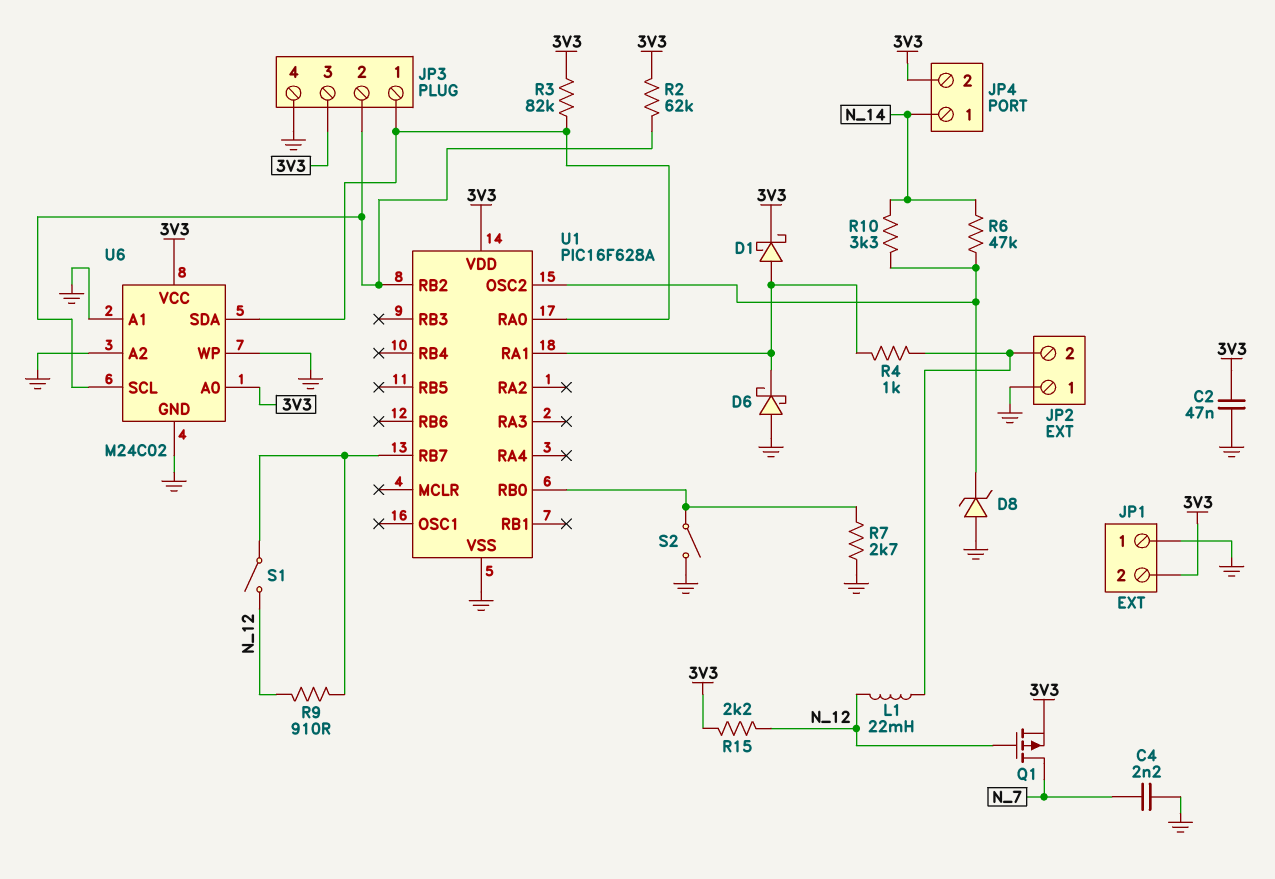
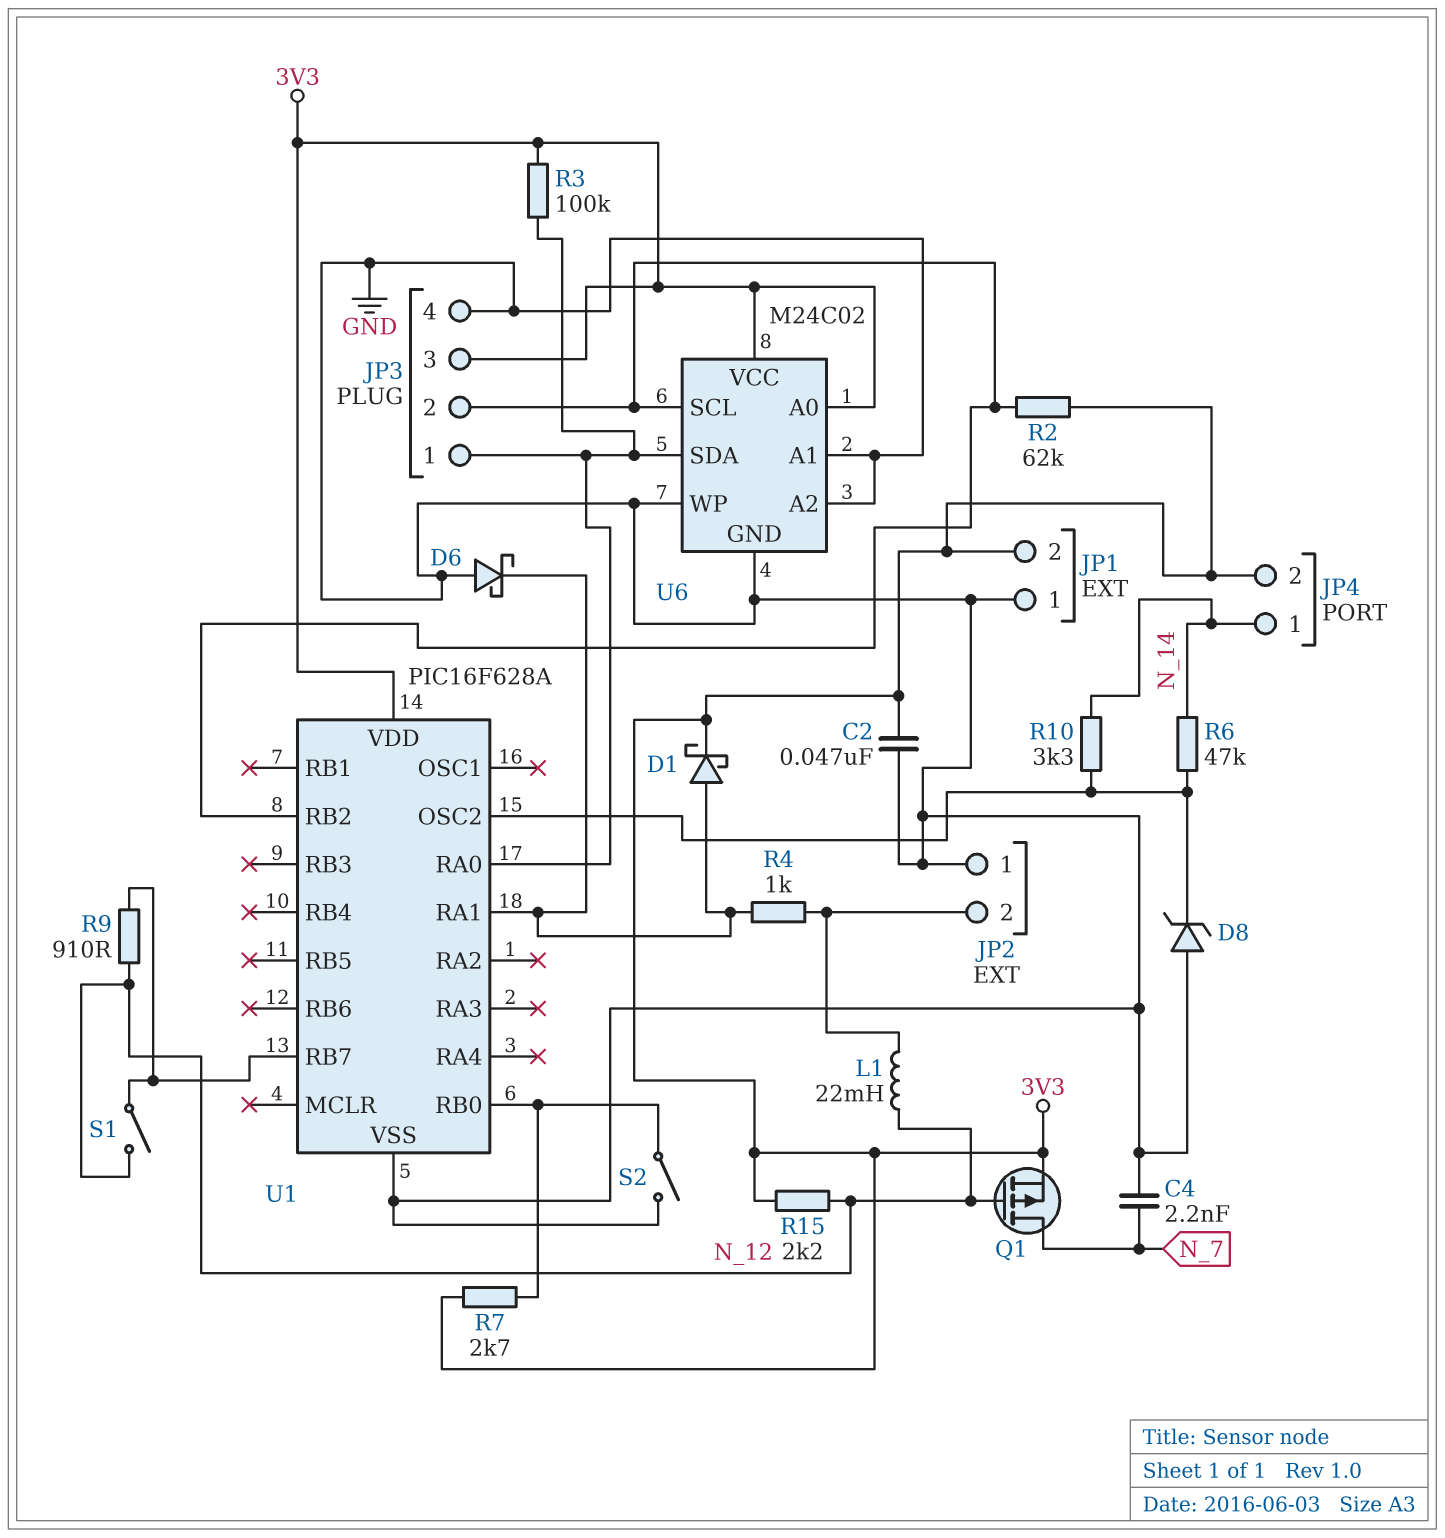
R3: 82k (3V3, JP3/1) -> 100k (3V3, JP3/1)
R7: 2.7k (GND, U1/RB0) -> 2.7k (3V3, U1/RB0)

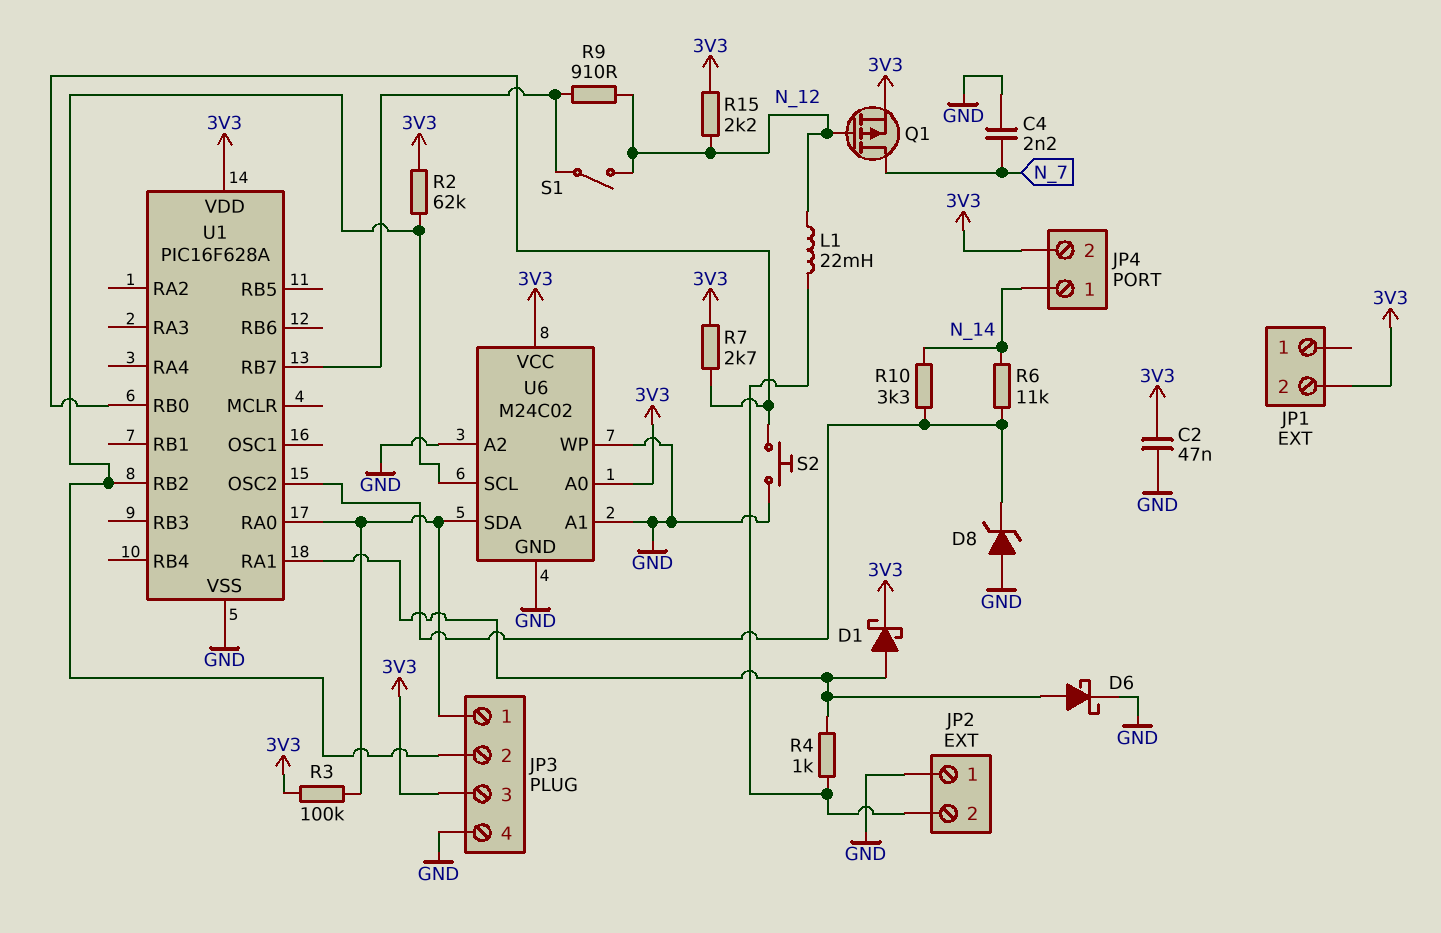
D6: schottky (A GND, K U1/RA1) -> schottky (A U1/RA1, K GND)
JP1 pin 1: GND -> none
R6: 47k (N_14, U1/OSC2) -> 11k (N_14, U1/OSC2)
S2: switch (GND, U1/RB0) -> button (GND, U1/RB0)

